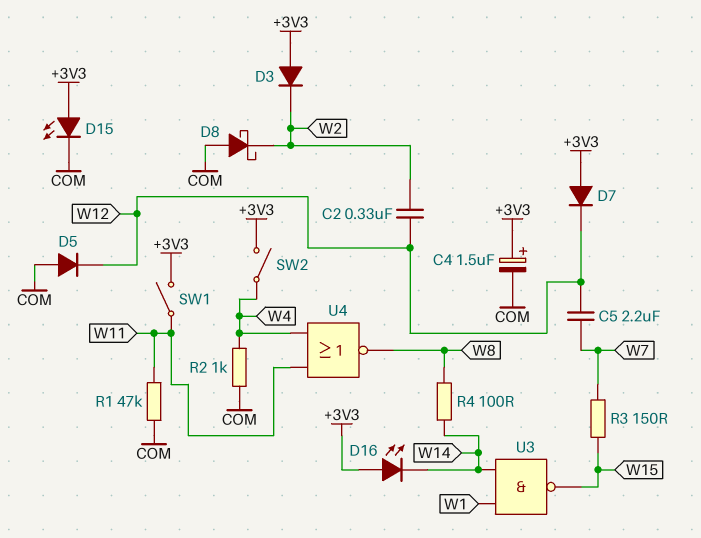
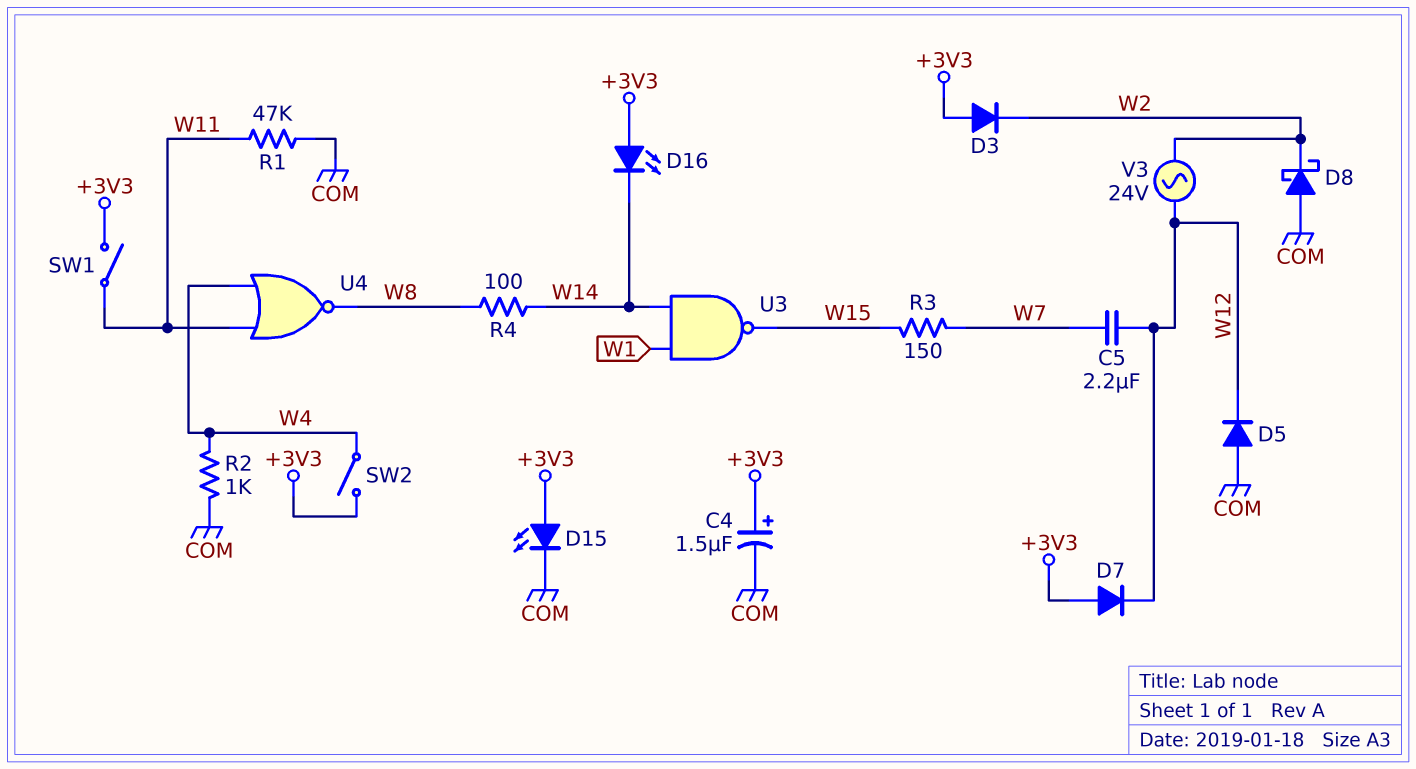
C2: 330nF (W2, W12) -> none
V3: none -> AC 24V (W2, W12)

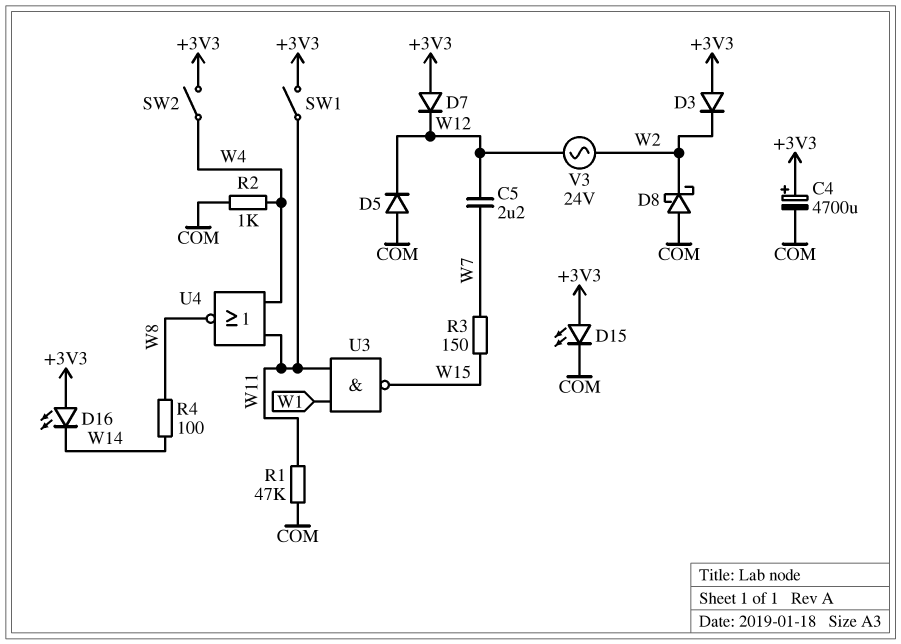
C4: 1.5uF (plus +3V3, minus COM) -> 4700uF (plus +3V3, minus COM)
U3: NAND (in W1, in W14, out W15) -> NAND (in W1, in W11, out W15)

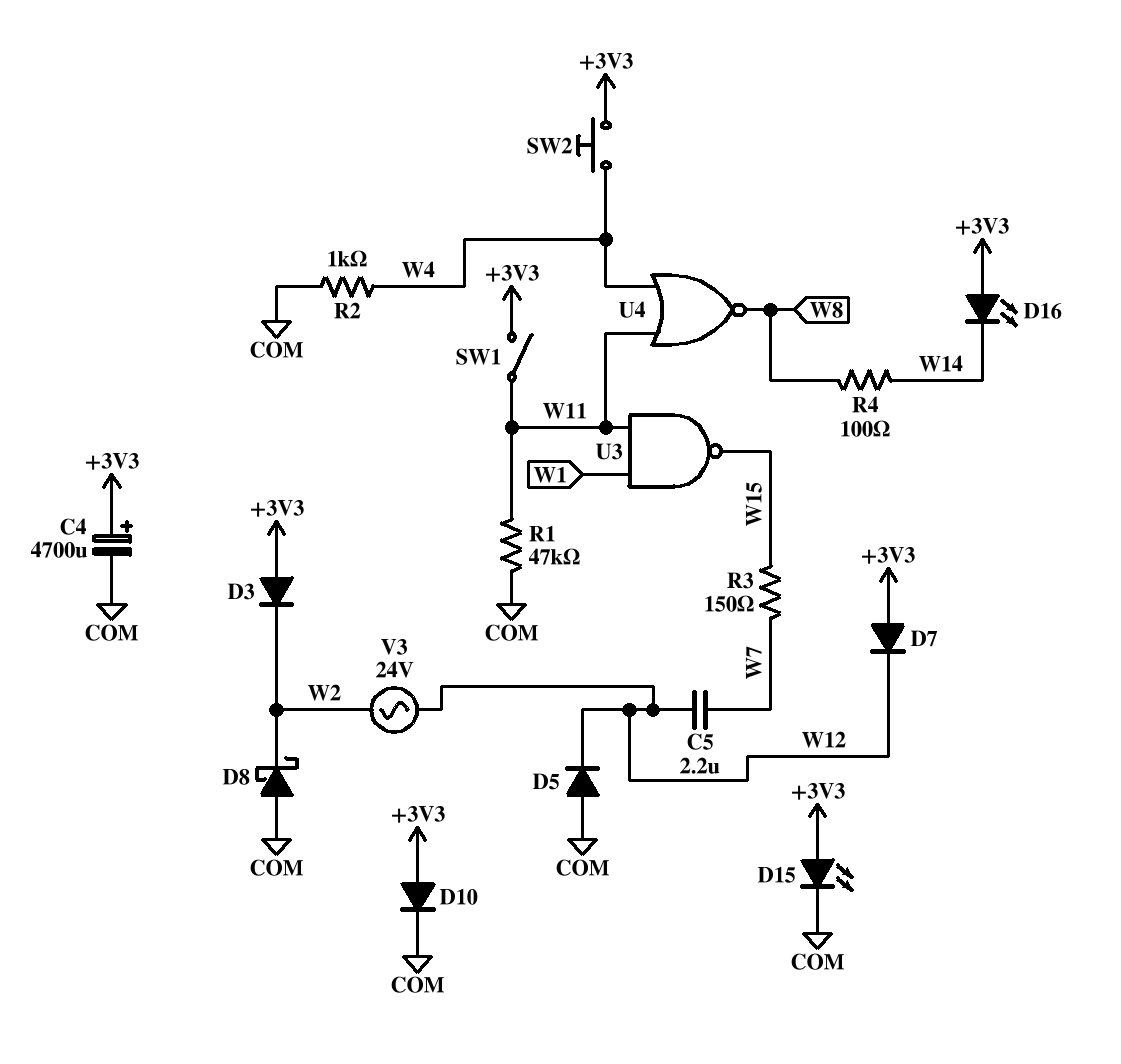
D10: none -> diode (A +3V3, K COM)
SW2: switch (+3V3, W4) -> button (+3V3, W4)

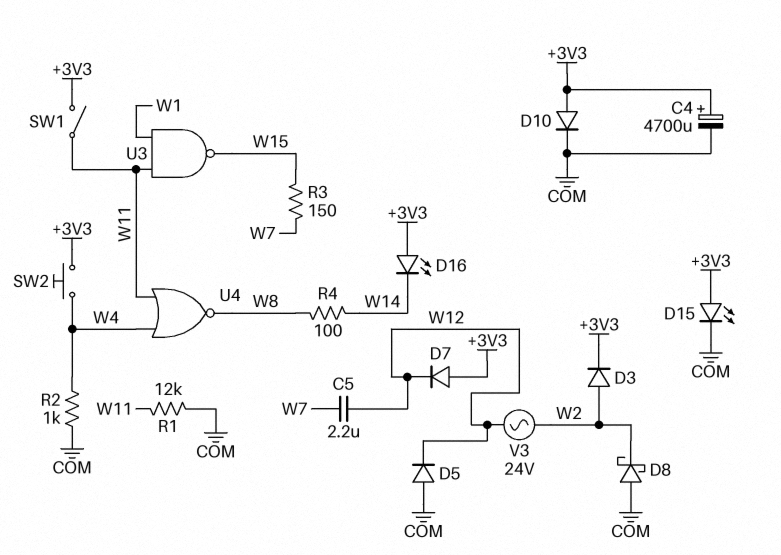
D3: diode (A +3V3, K W2) -> diode (A W2, K +3V3)
R1: 47k (COM, W11) -> 12k (COM, W11)

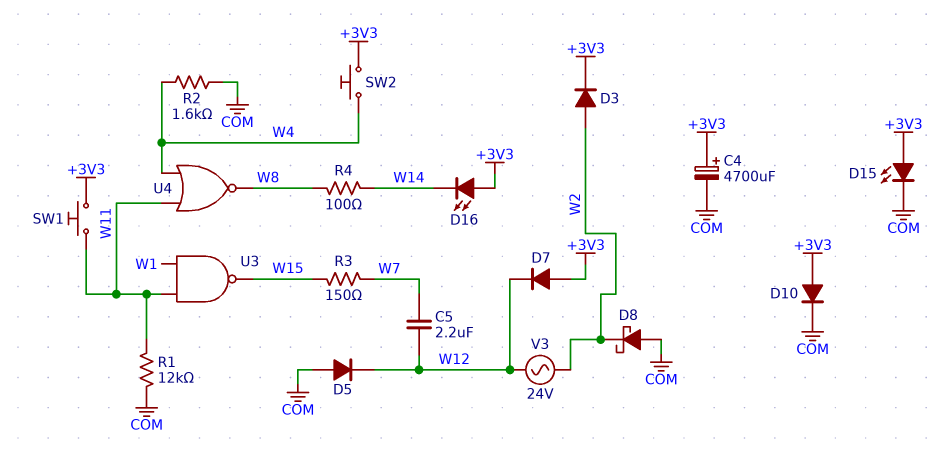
R2: 1k (COM, W4) -> 1.6k (COM, W4)
SW1: switch (+3V3, W11) -> button (+3V3, W11)

